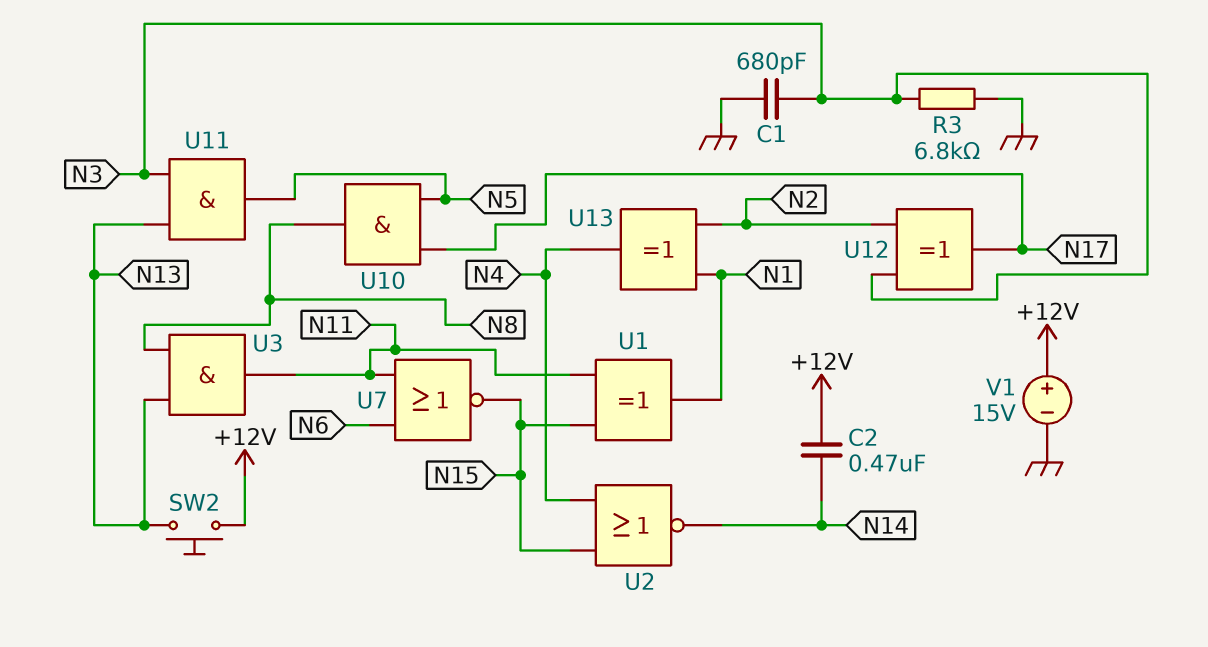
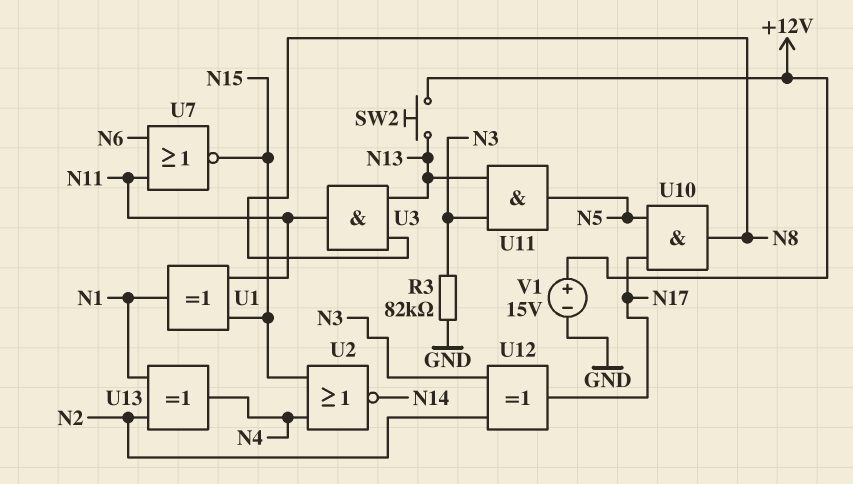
C1: 680pF (GND, N3) -> none
C2: 470nF (+12V, N14) -> none
R3: 6.8k (GND, N3) -> 82k (GND, N3)

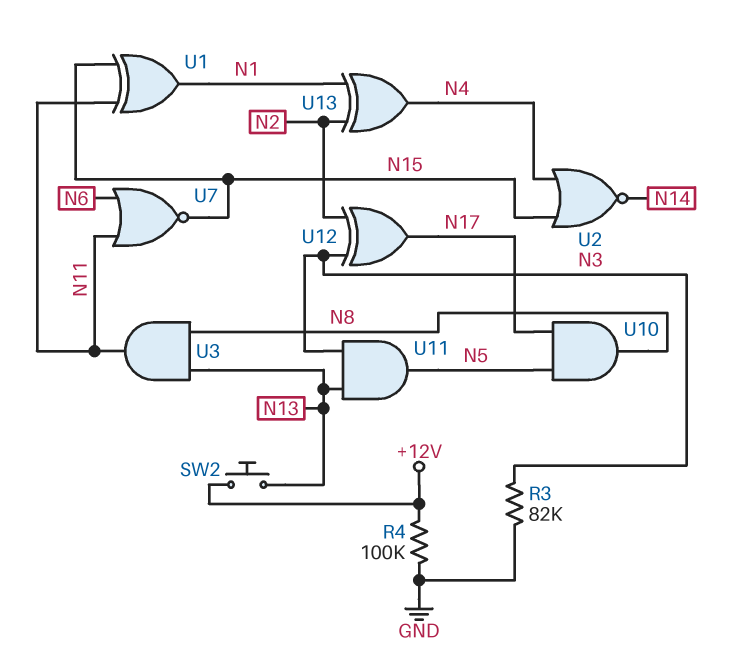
R4: none -> 100k (+12V, GND)
V1: 15V (plus +12V, minus GND) -> none

